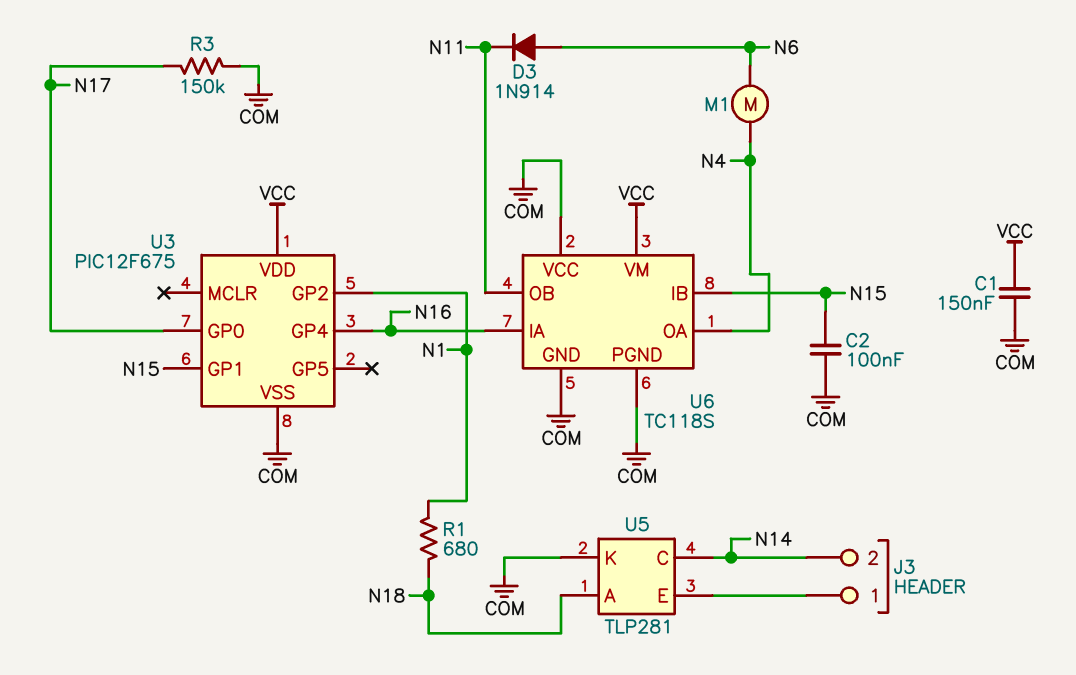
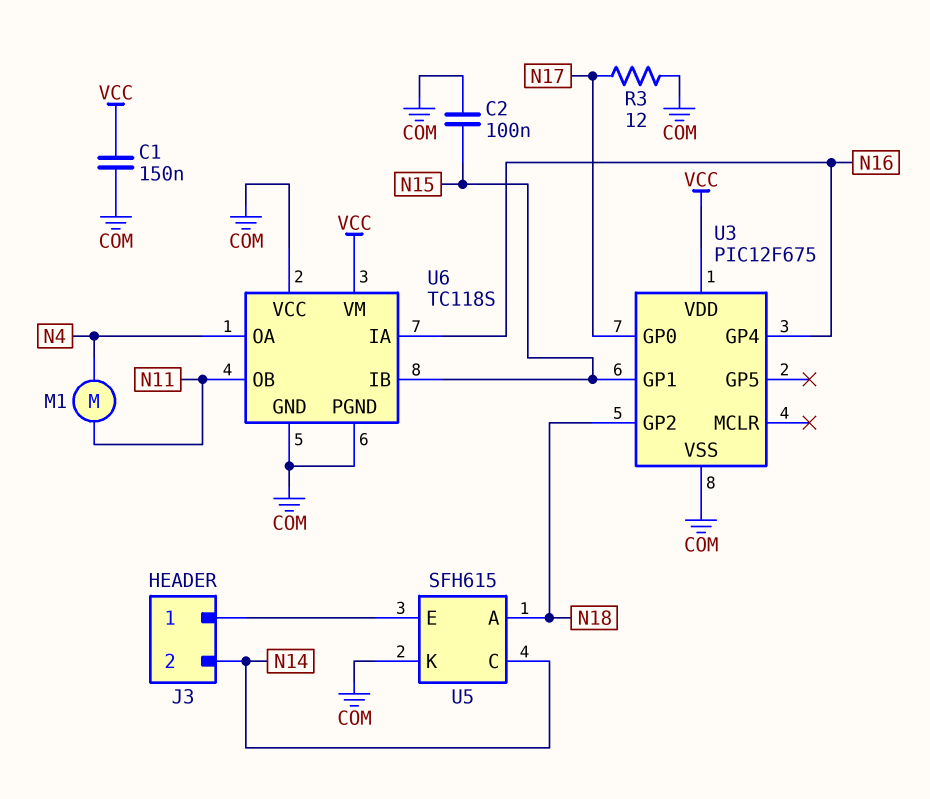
D3: diode 1N914 (A N6, K N11) -> none
M1: motor (N4, N6) -> motor (N4, N11)
R1: 680 (N1, N18) -> none
R3: 150k (COM, N17) -> 12 (COM, N17)
U3 pin GP2: N1 -> N18
U5: TLP281 -> SFH615

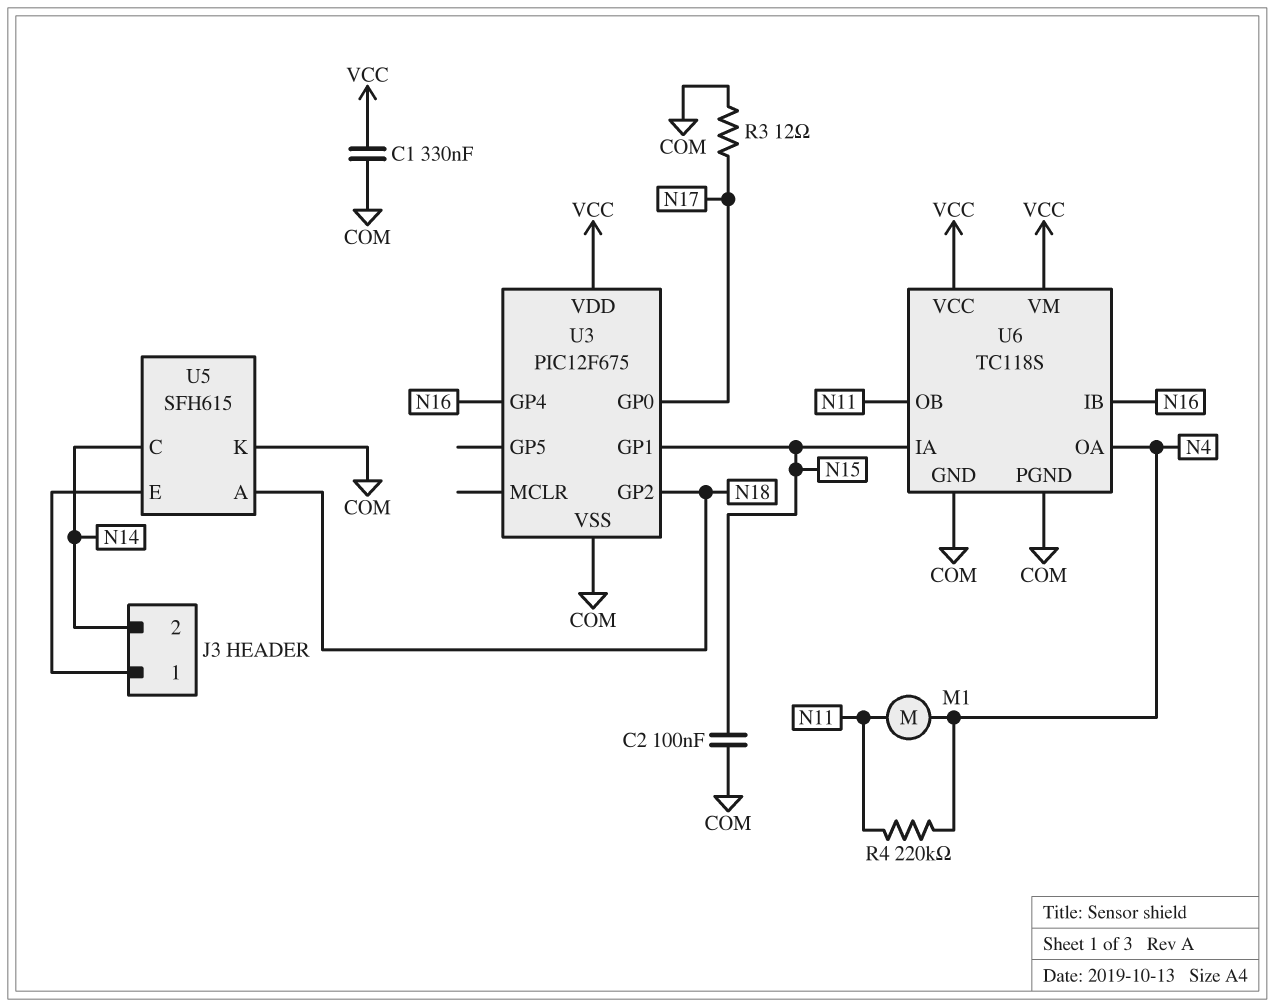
C1: 150nF (COM, VCC) -> 330nF (COM, VCC)
R4: none -> 220k (N4, N11)
U6 pin IA: N16 -> N15
U6 pin IB: N15 -> N16
U6 pin VCC: COM -> VCC

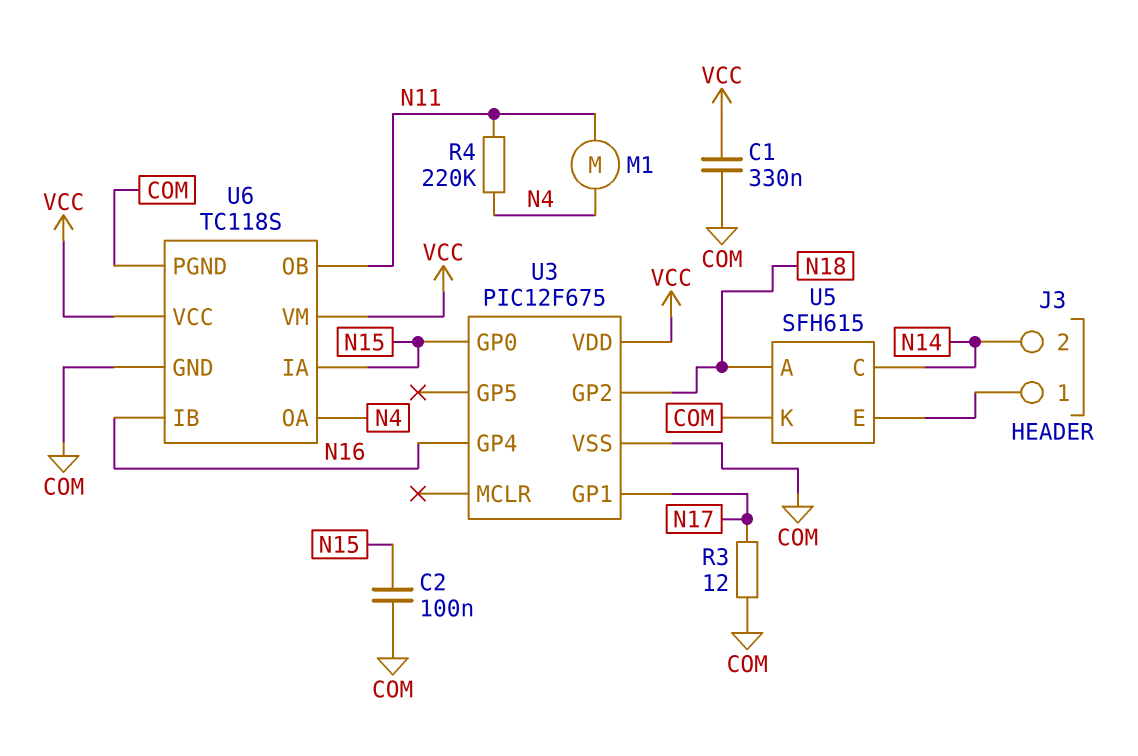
U3 pin GP0: N17 -> N15
U3 pin GP1: N15 -> N17

